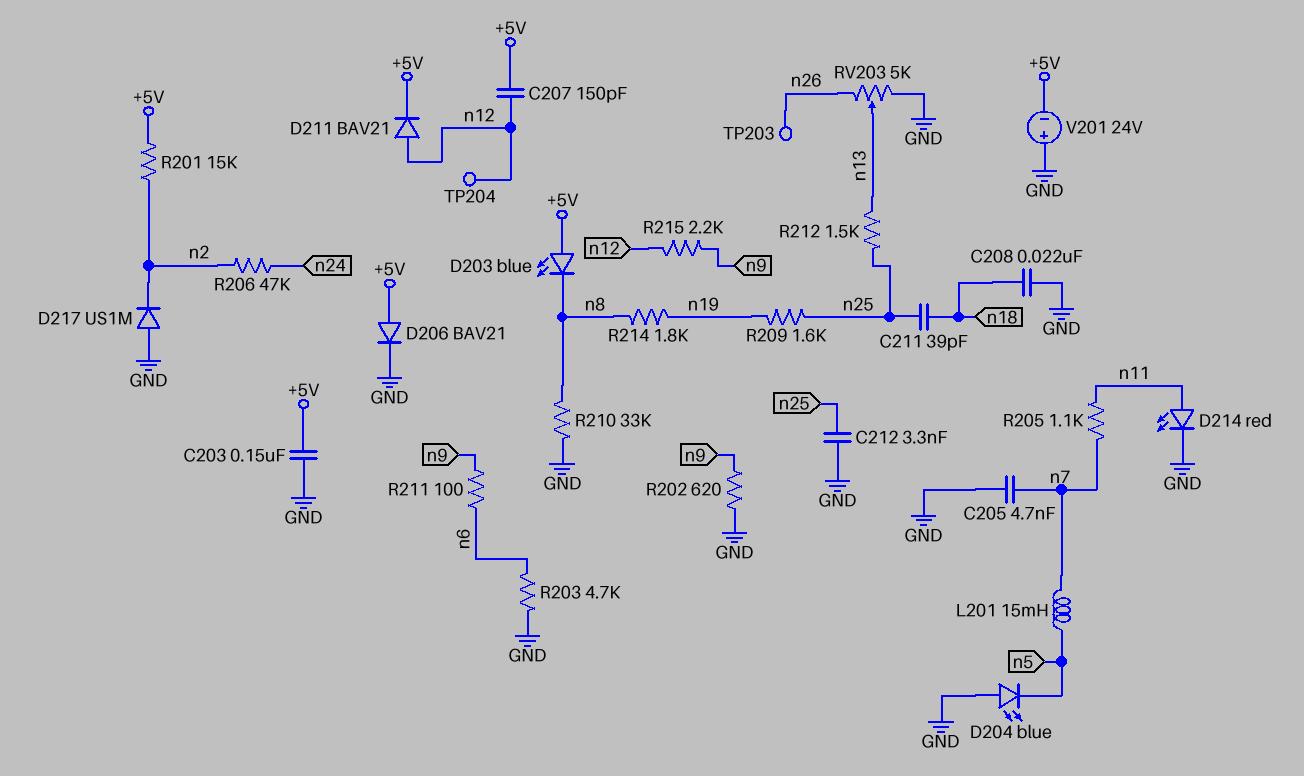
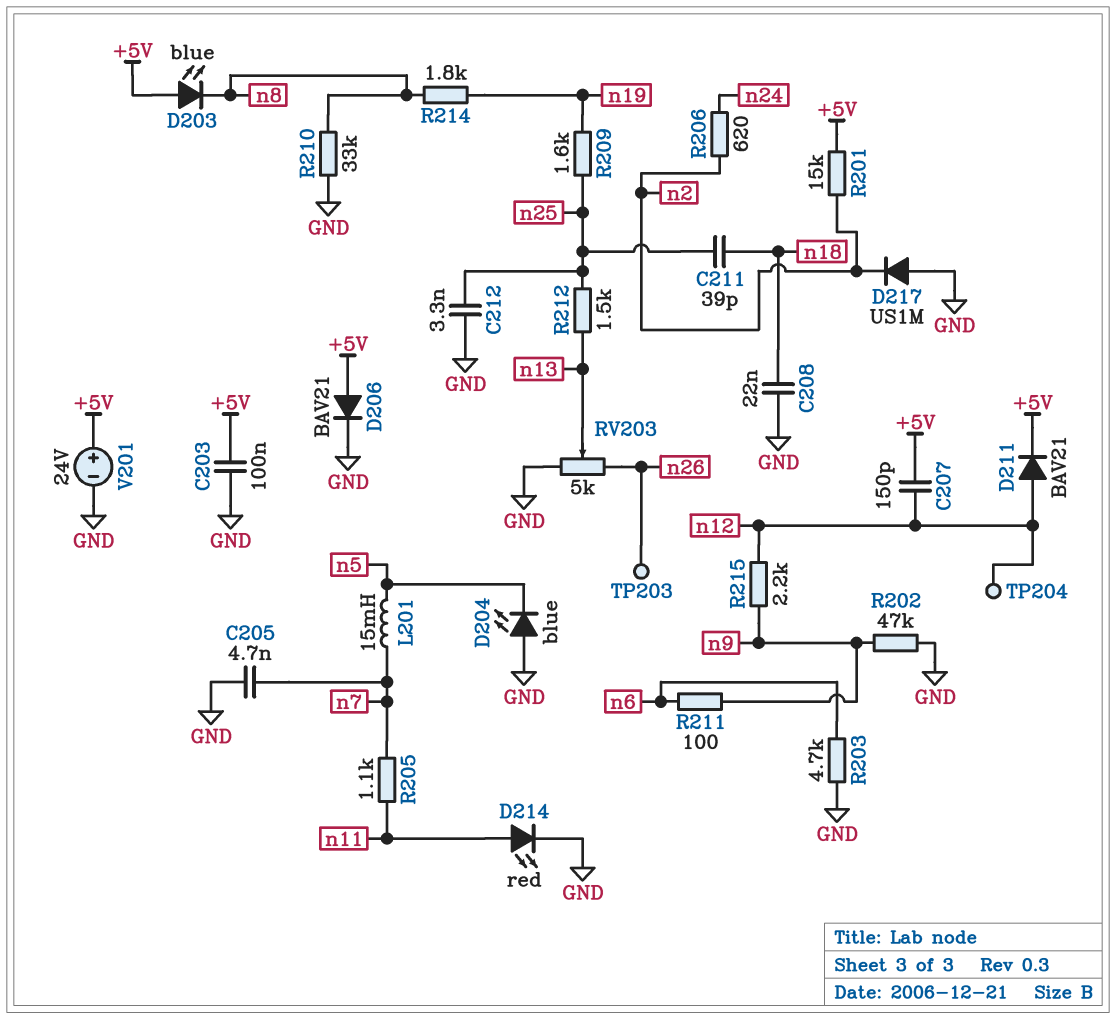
C203: 150nF (+5V, GND) -> 100nF (+5V, GND)
R202: 620 (GND, n9) -> 47k (GND, n9)
R206: 47k (n2, n24) -> 620 (n2, n24)
V201: 24V (plus GND, minus +5V) -> 24V (plus +5V, minus GND)

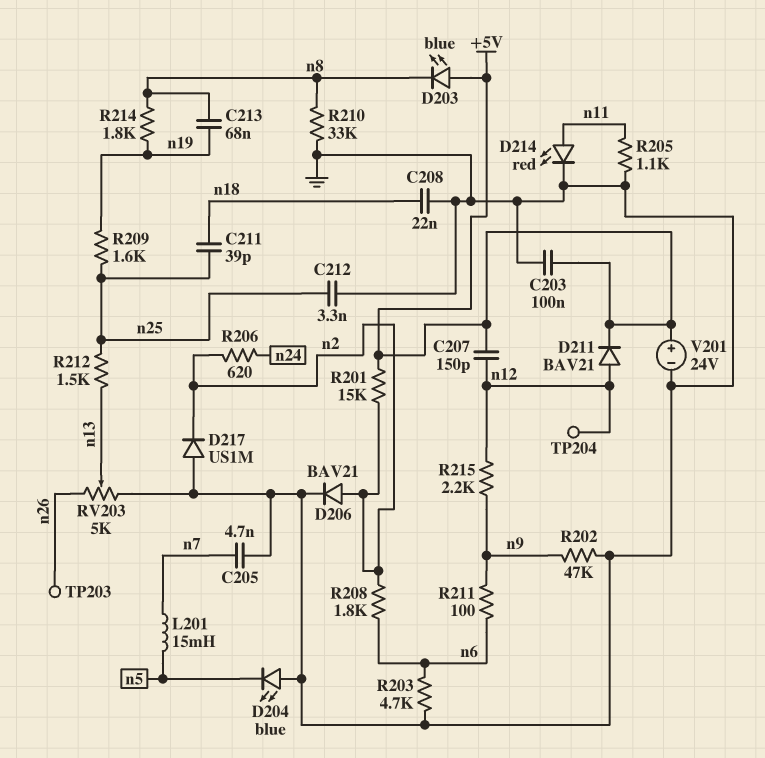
C213: none -> 68nF (n8, n19)
D206: diode BAV21 (A +5V, K GND) -> diode BAV21 (A n2, K GND)
R205: 1.1k (n7, n11) -> 1.1k (GND, n11)
R208: none -> 1.8k (n2, n6)

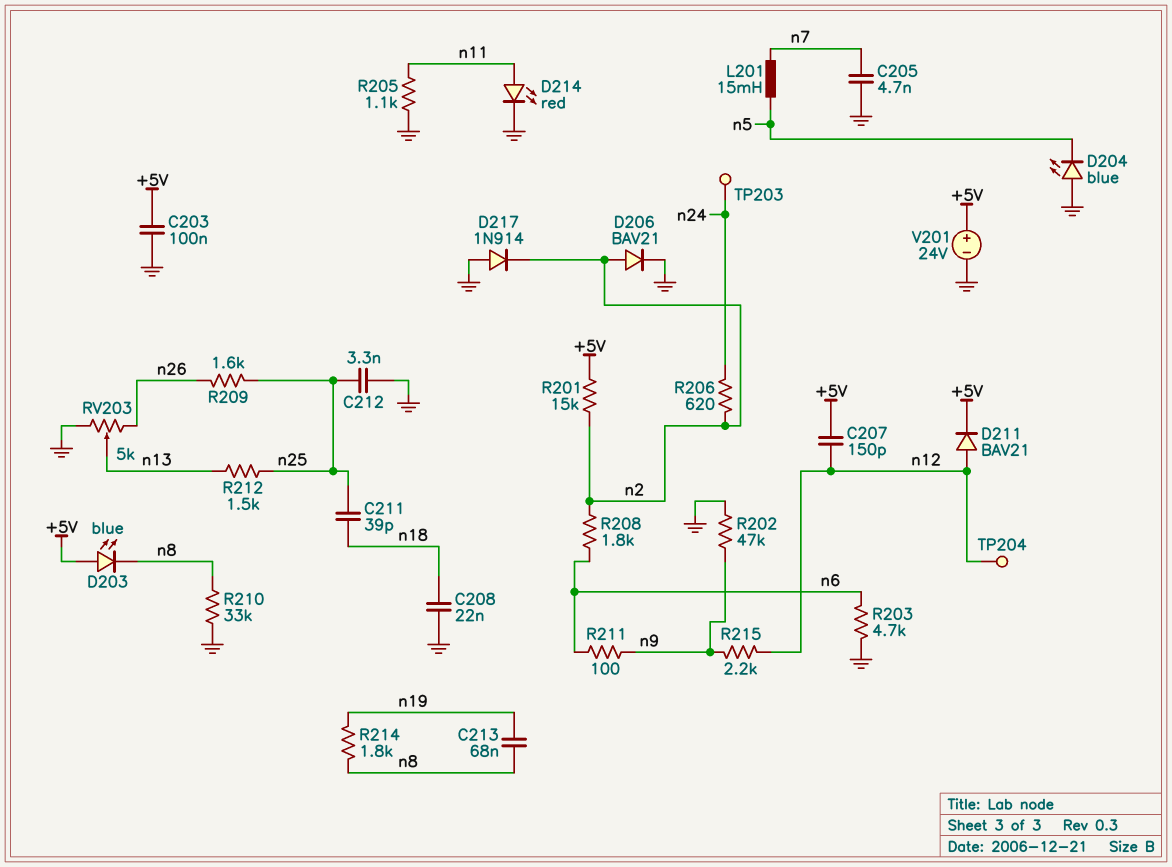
D217: diode US1M (A GND, K n2) -> diode 1N914 (A GND, K n2)
R209: 1.6k (n19, n25) -> 1.6k (n25, n26)
TP203: test point (n26) -> test point (n24)

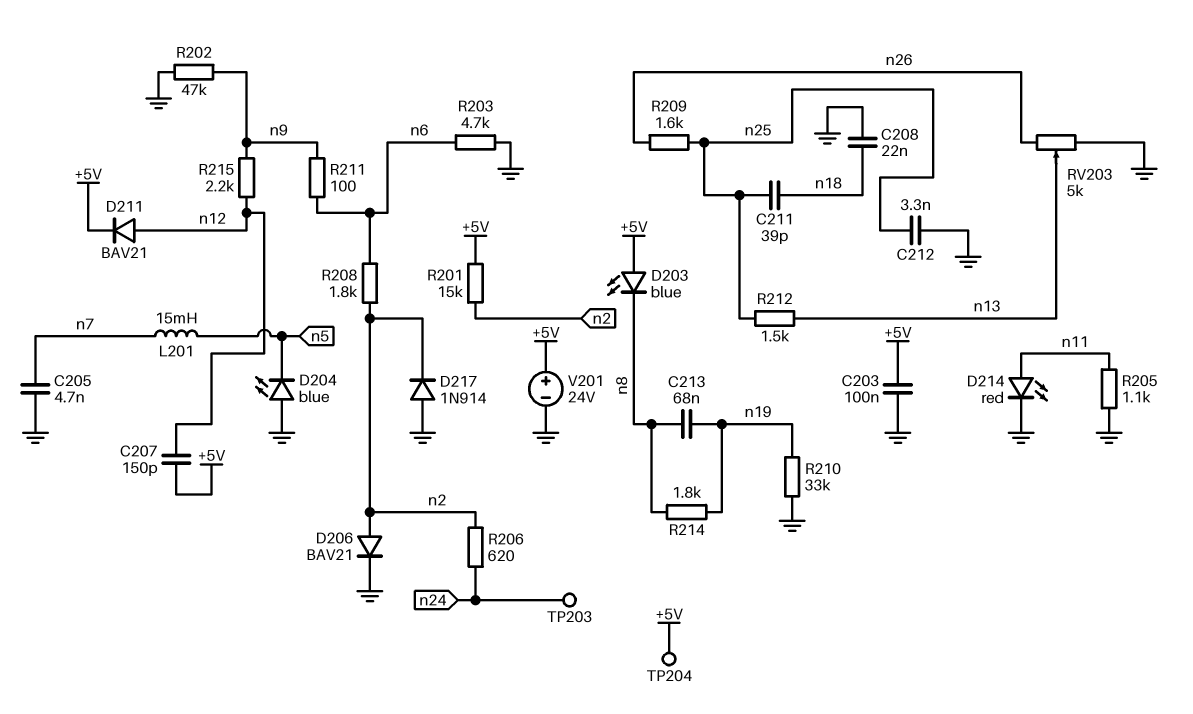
R210: 33k (GND, n8) -> 33k (GND, n19)
TP204: test point (n12) -> test point (+5V)

